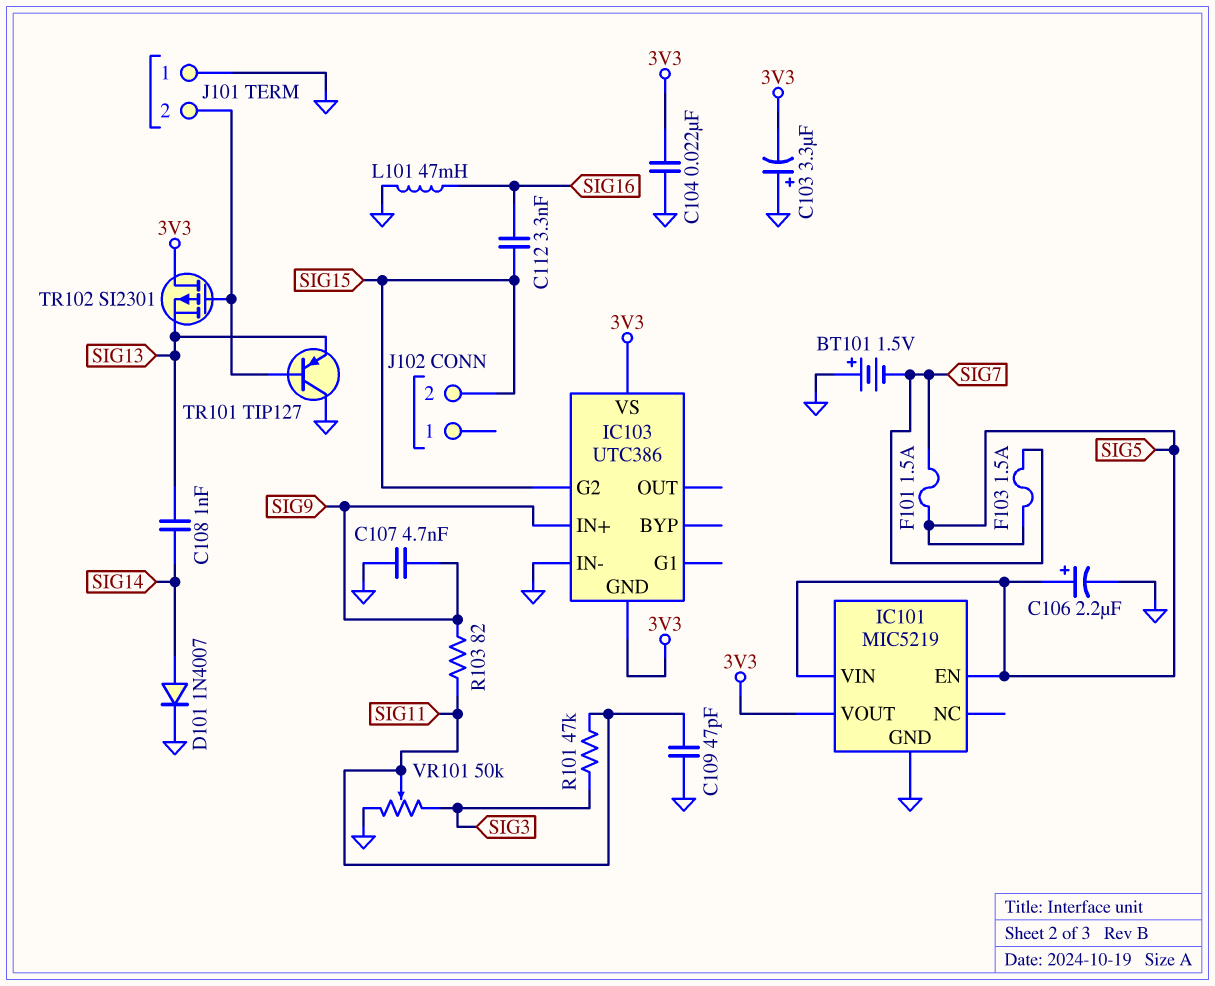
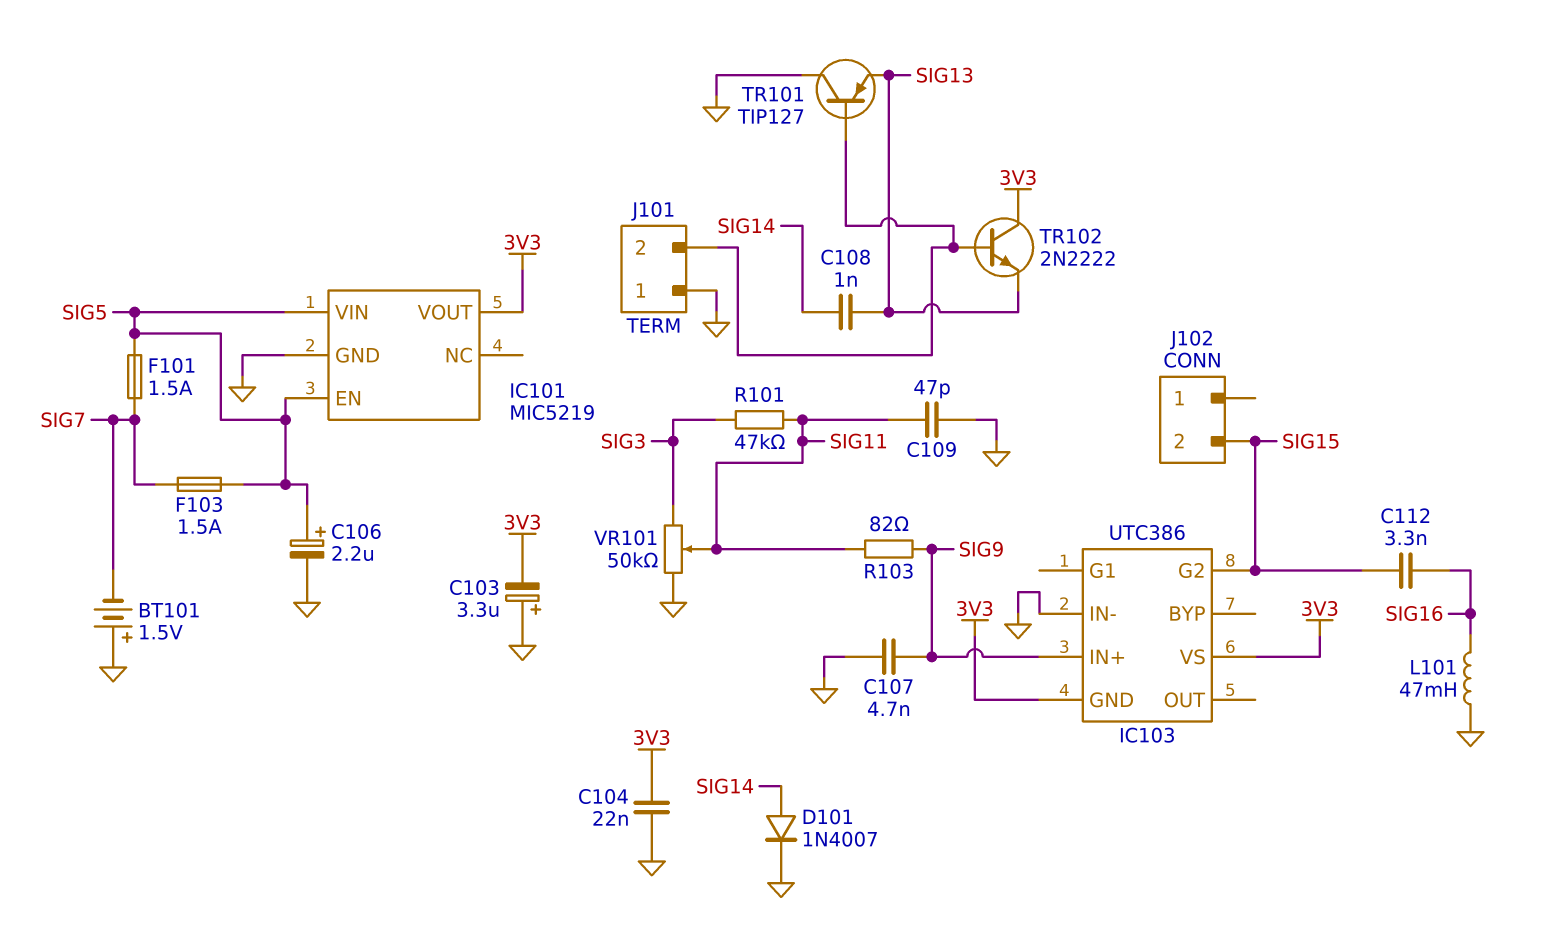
TR102: PMOS SI2301 (G J101/2, D 3V3, S SIG13) -> NPN 2N2222 (B J101/2, C 3V3, E SIG13)

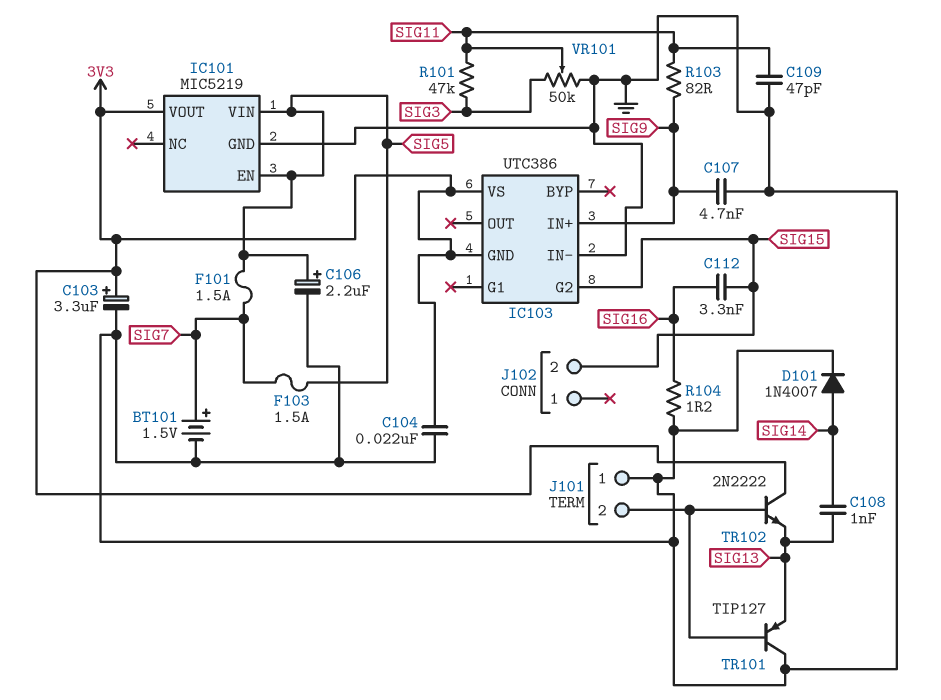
BT101: 1.5V (plus GND, minus SIG7) -> 1.5V (plus SIG7, minus GND)
C103: 3.3uF (plus GND, minus 3V3) -> 3.3uF (plus 3V3, minus GND)
L101: 47mH (GND, SIG16) -> none
R104: none -> 1.2 (GND, SIG16)

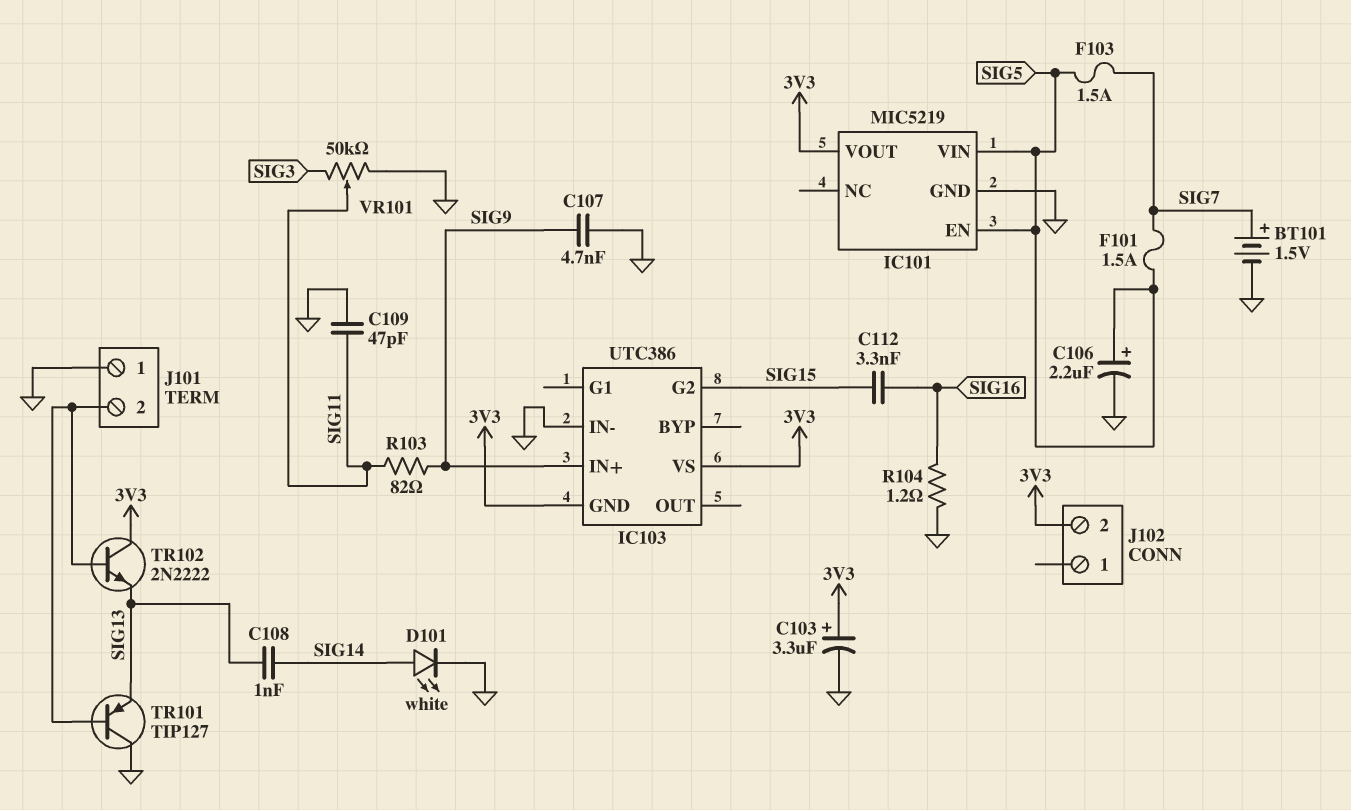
C104: 22nF (3V3, GND) -> none
D101: diode 1N4007 (A SIG14, K GND) -> LED white (A SIG14, K GND)
J102 pin 2: SIG15 -> 3V3
R101: 47k (SIG3, SIG11) -> none

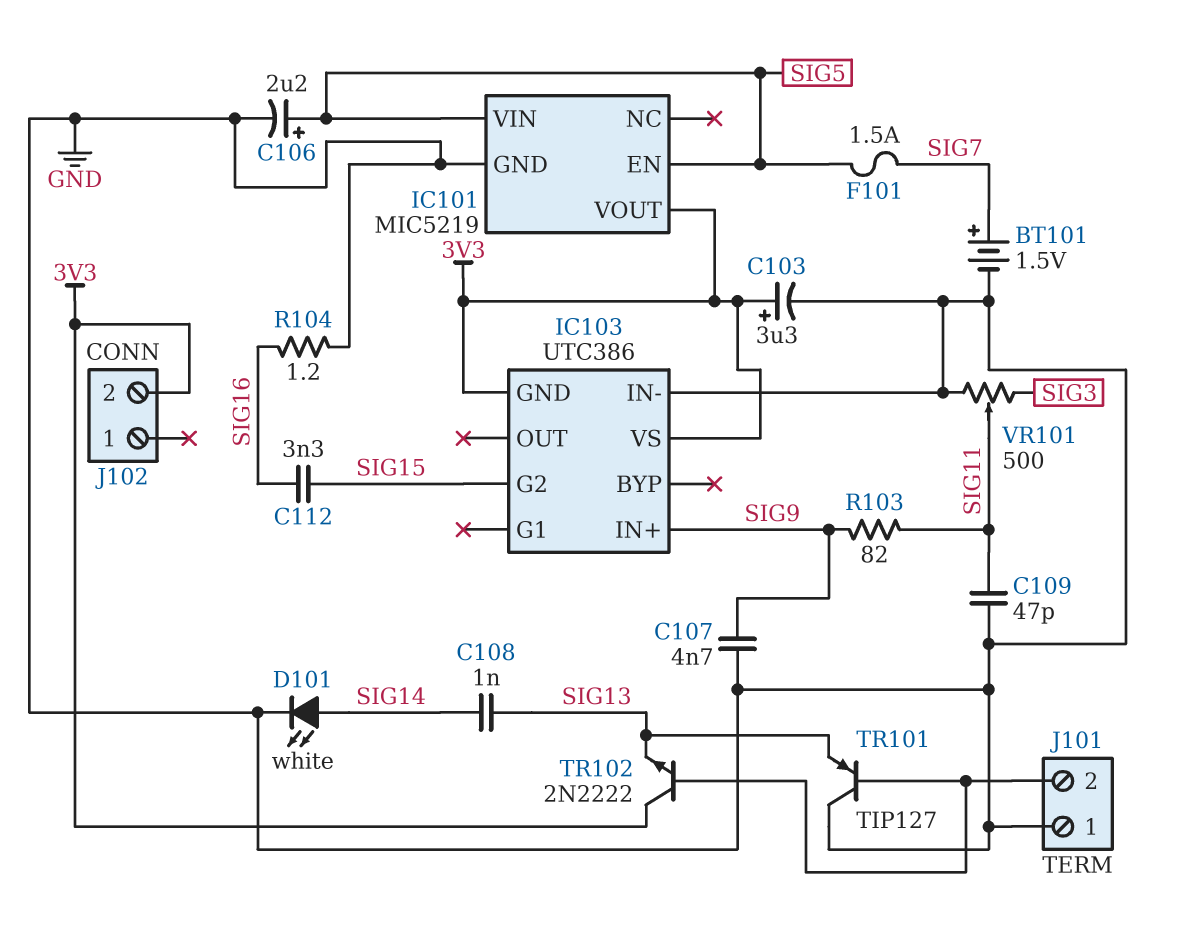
F103: 1.5A (SIG5, SIG7) -> none
VR101: 50k (GND, SIG3, wiper SIG11) -> 500 (GND, SIG3, wiper SIG11)

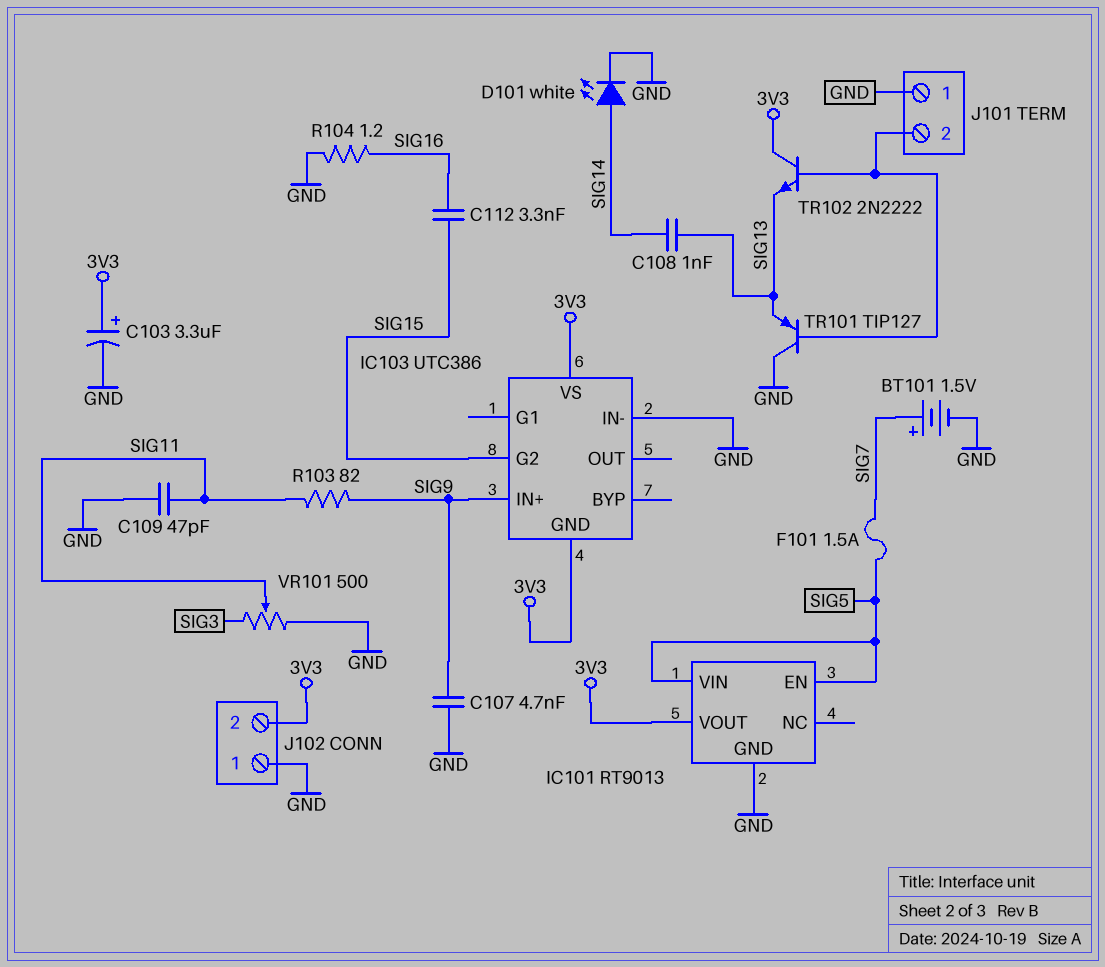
C106: 2.2uF (plus SIG5, minus GND) -> none
IC101: MIC5219 -> RT9013
J102 pin 1: none -> GND

